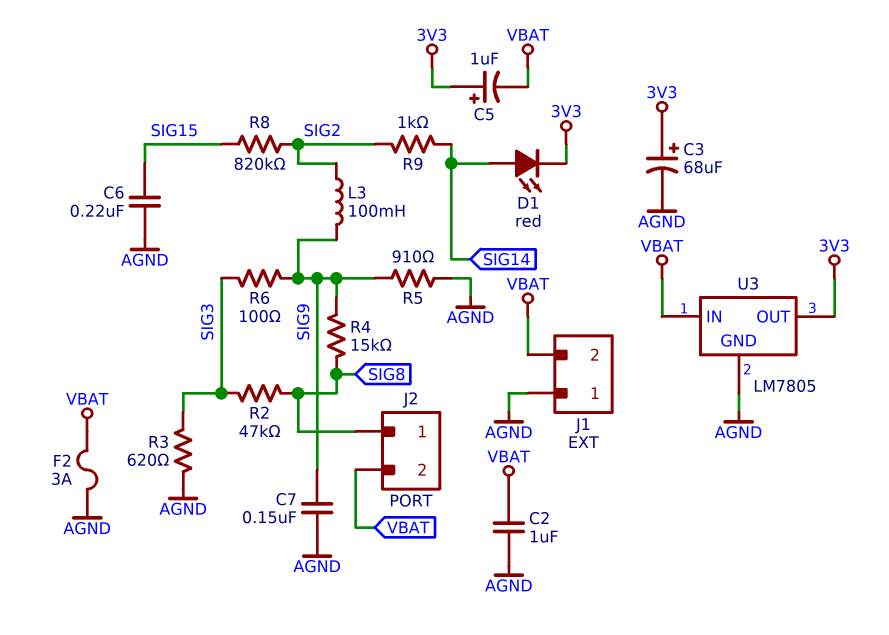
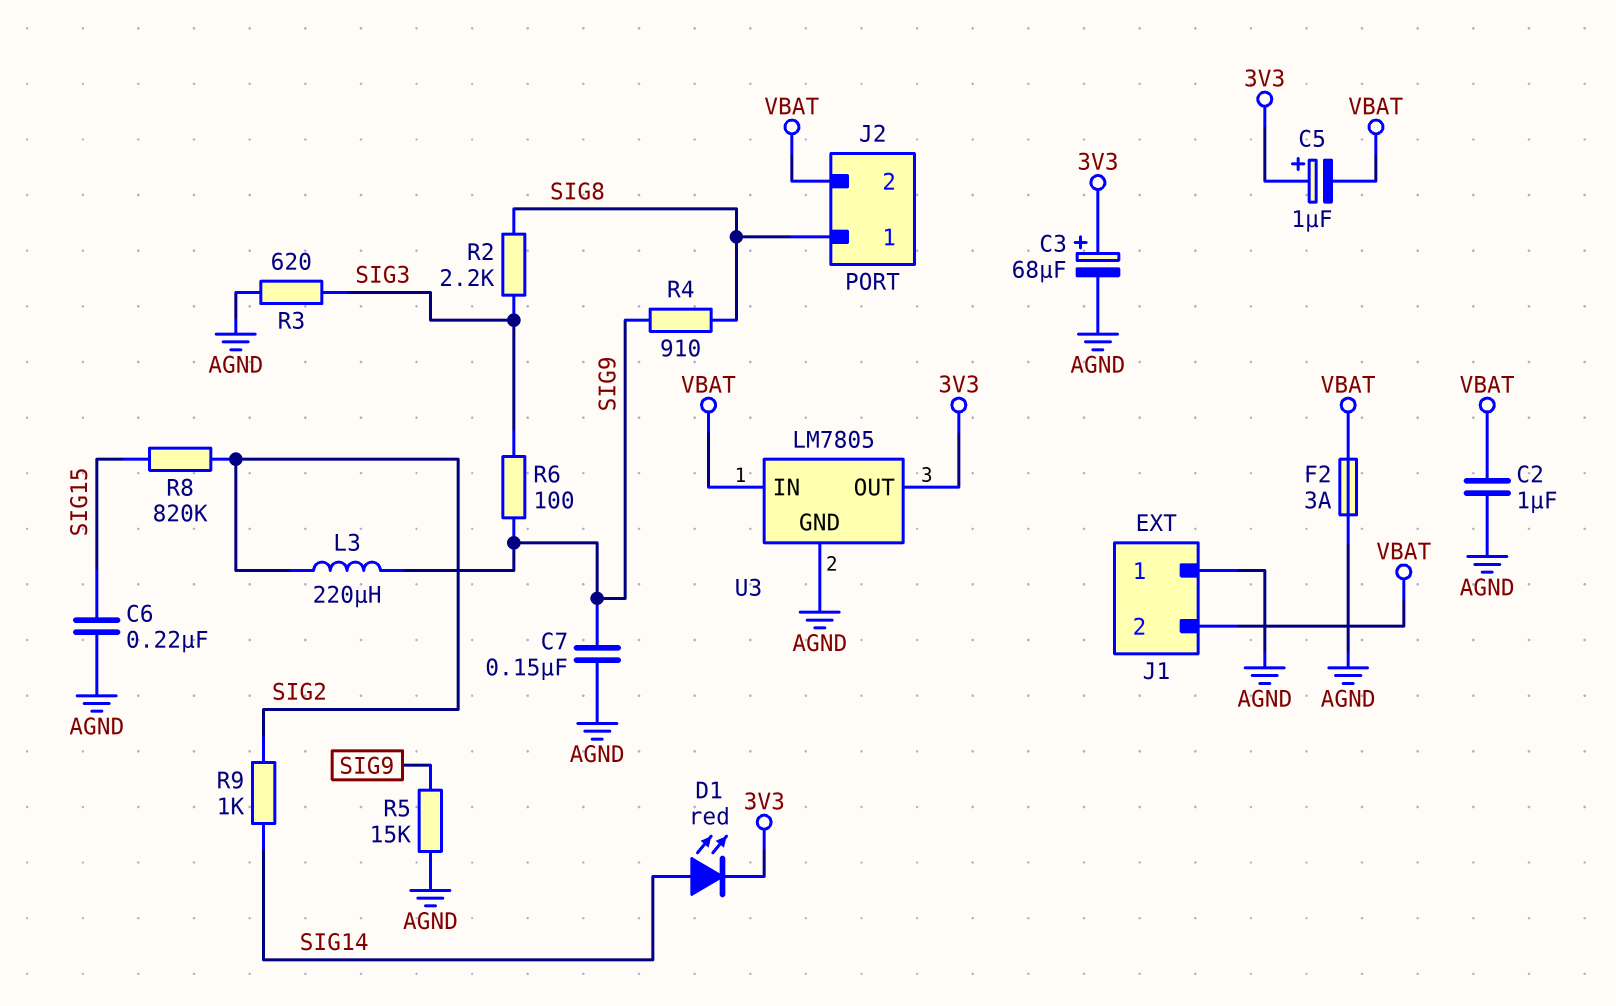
L3: 100mH (SIG2, SIG9) -> 220uH (SIG2, SIG9)
R2: 47k (SIG3, SIG8) -> 2.2k (SIG3, SIG8)
R4: 15k (SIG8, SIG9) -> 910 (SIG8, SIG9)
R5: 910 (AGND, SIG9) -> 15k (AGND, SIG9)

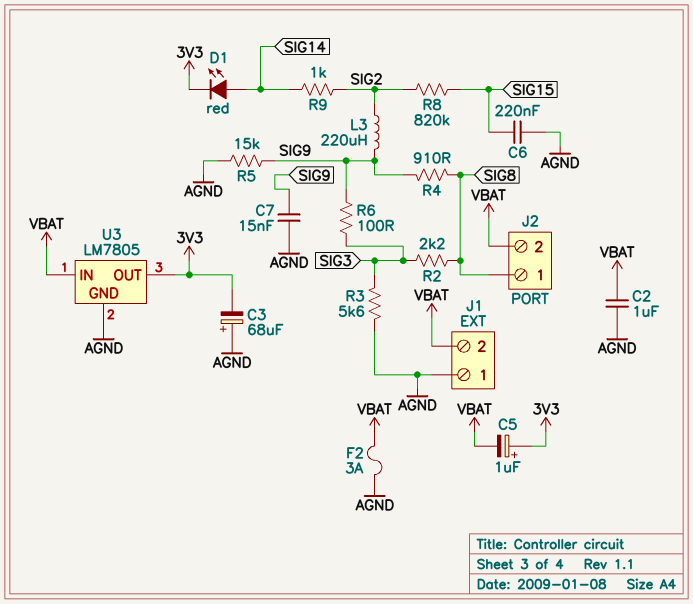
C3: 68uF (plus 3V3, minus AGND) -> 68uF (plus AGND, minus 3V3)
C7: 150nF (AGND, SIG9) -> 15nF (AGND, SIG9)
R3: 620 (AGND, SIG3) -> 5.6k (AGND, SIG3)

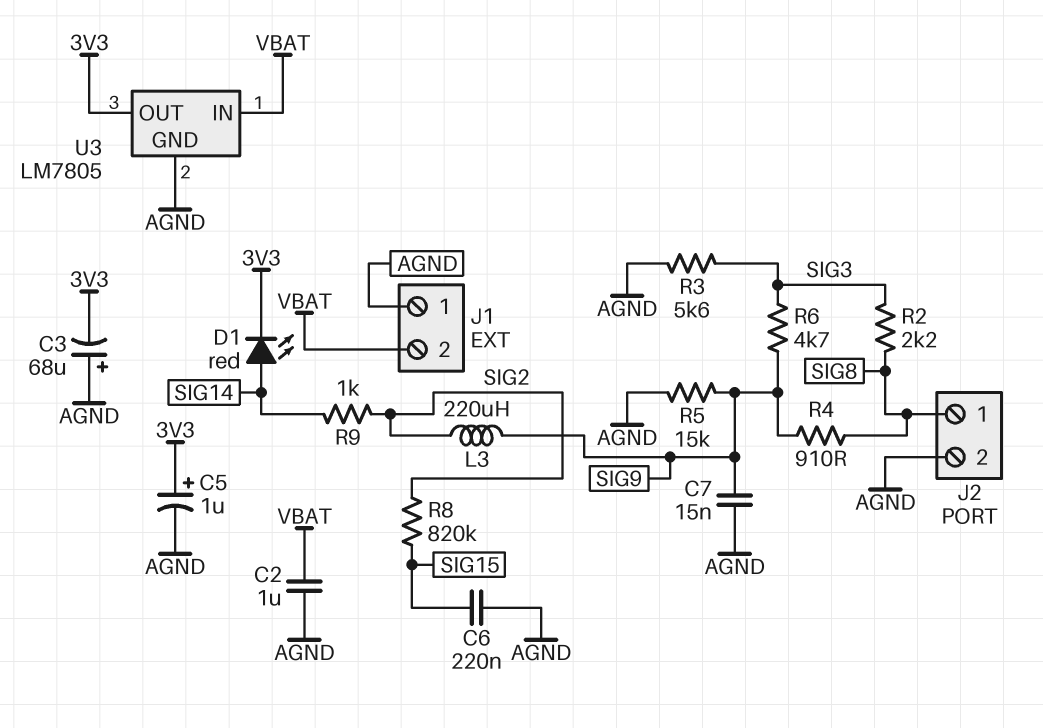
C5: 1uF (plus 3V3, minus VBAT) -> 1uF (plus 3V3, minus AGND)
F2: 3A (AGND, VBAT) -> none
J2 pin 2: VBAT -> AGND
R6: 100 (SIG3, SIG9) -> 4.7k (SIG3, SIG9)

